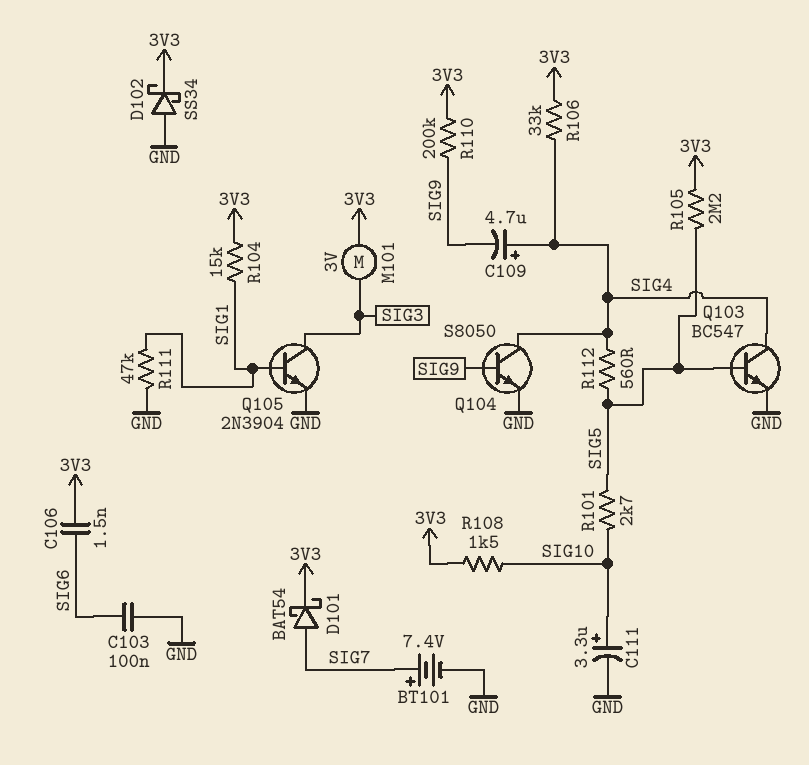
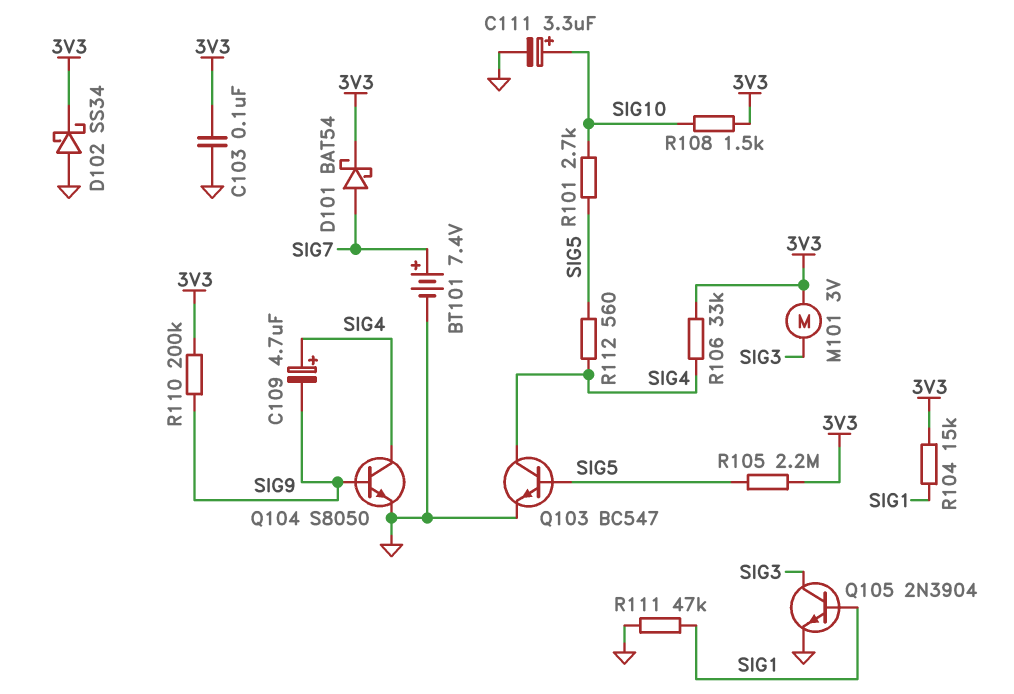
C103: 100nF (GND, SIG6) -> 100nF (3V3, GND)
C106: 1.5nF (3V3, SIG6) -> none

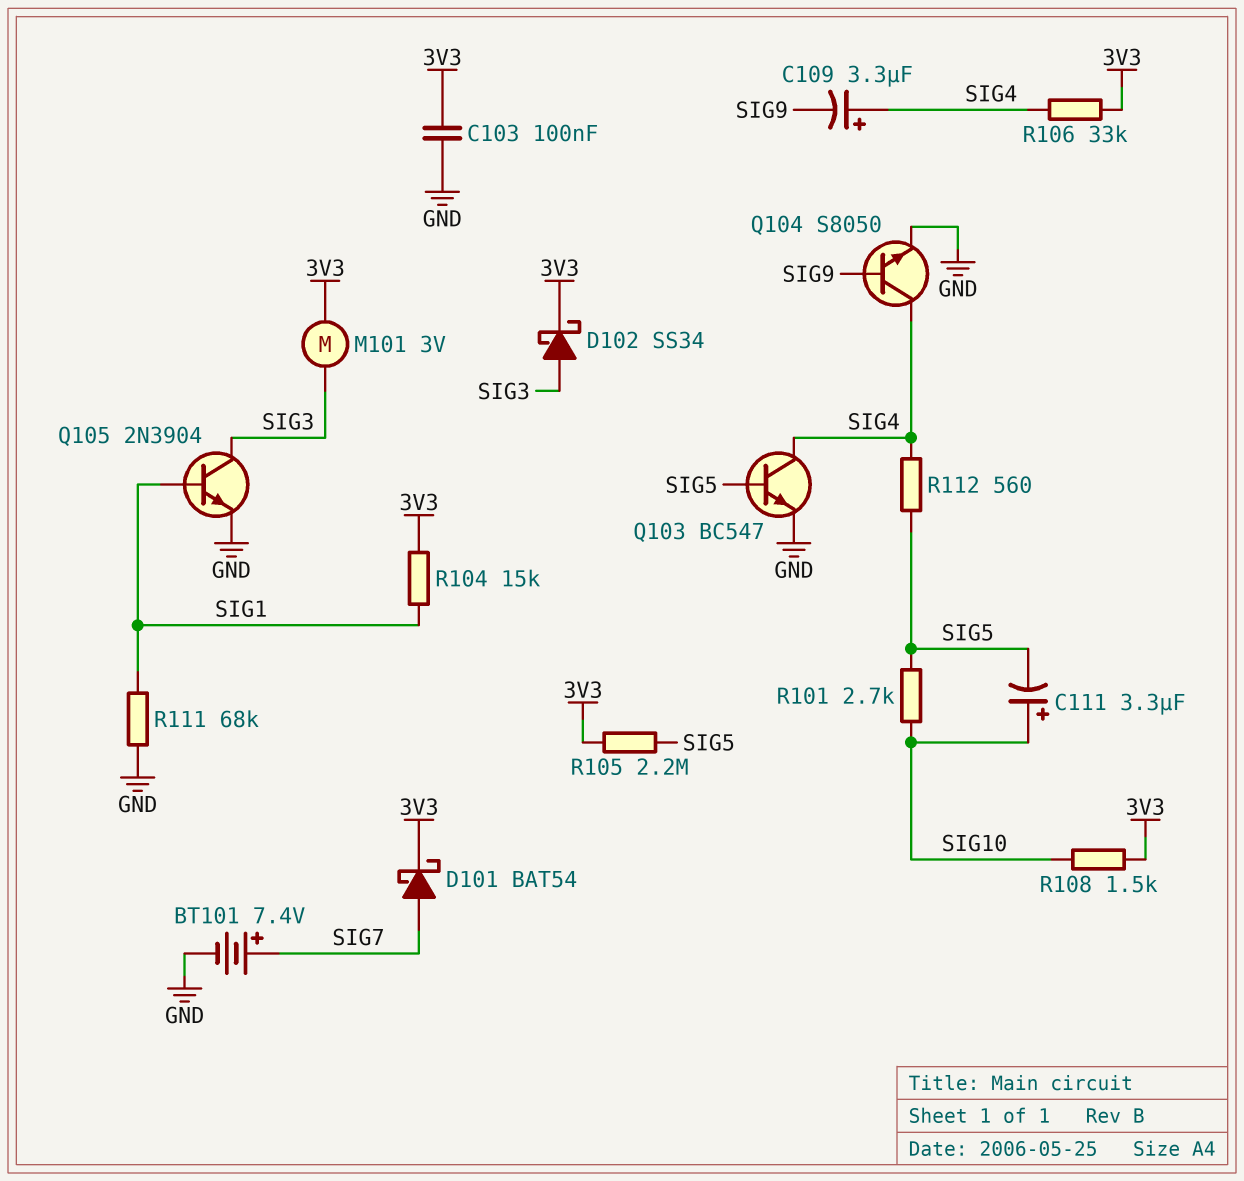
C109: 4.7uF (plus SIG4, minus SIG9) -> 3.3uF (plus SIG4, minus SIG9)
C111: 3.3uF (plus SIG10, minus GND) -> 3.3uF (plus SIG10, minus SIG5)
D102: schottky SS34 (A GND, K 3V3) -> schottky SS34 (A SIG3, K 3V3)
R110: 200k (3V3, SIG9) -> none
R111: 47k (GND, SIG1) -> 68k (GND, SIG1)

